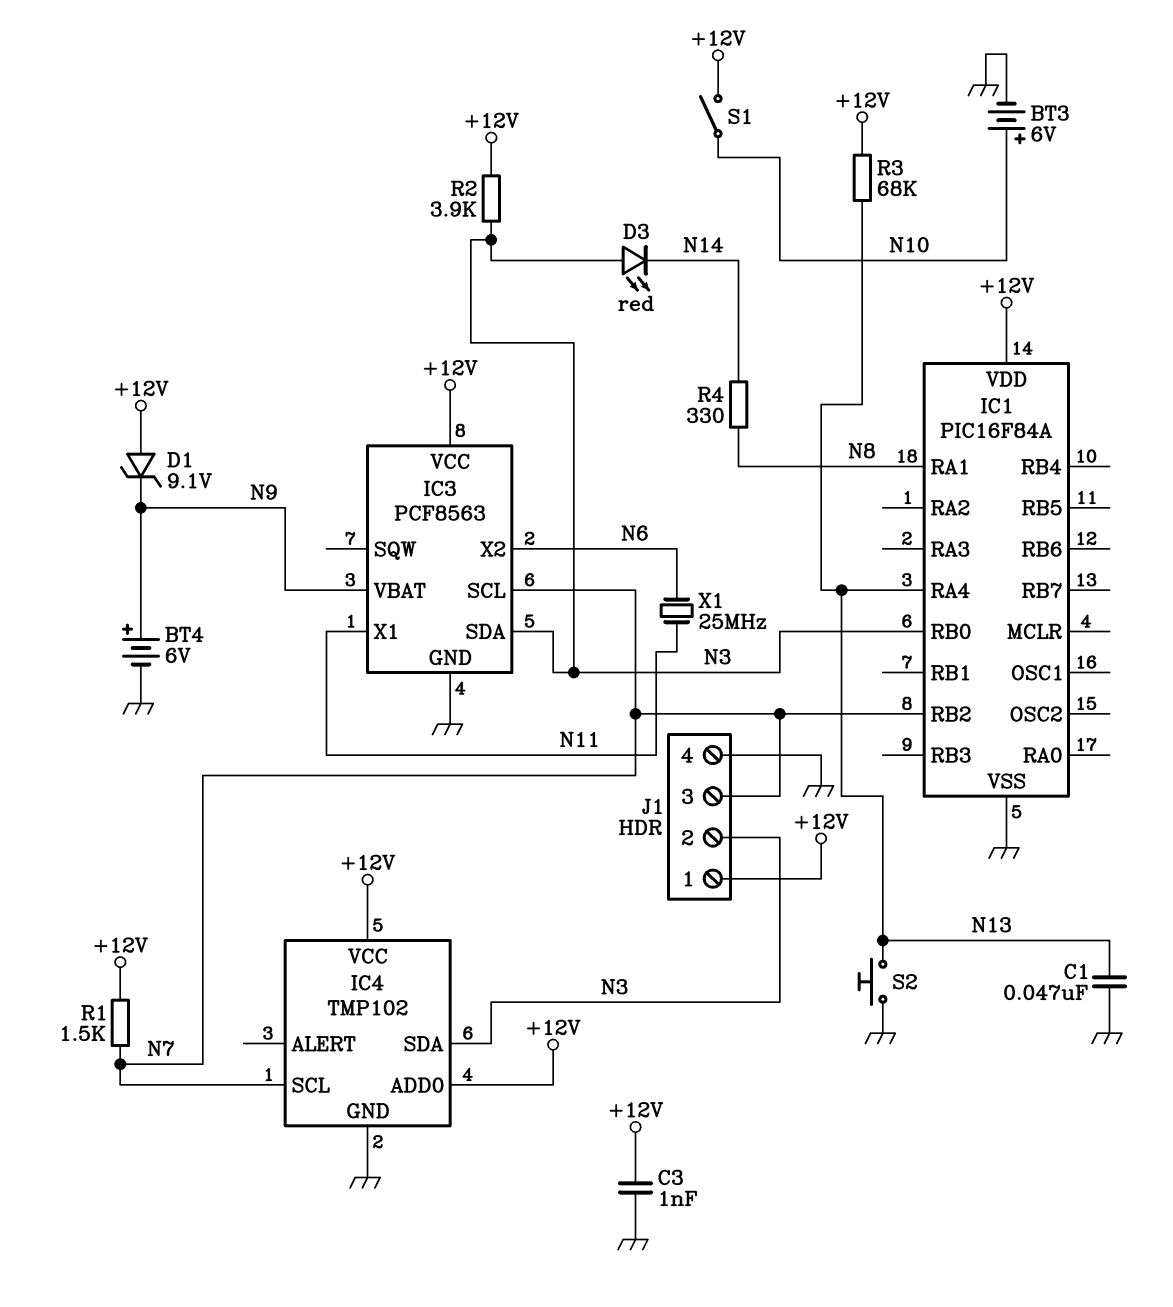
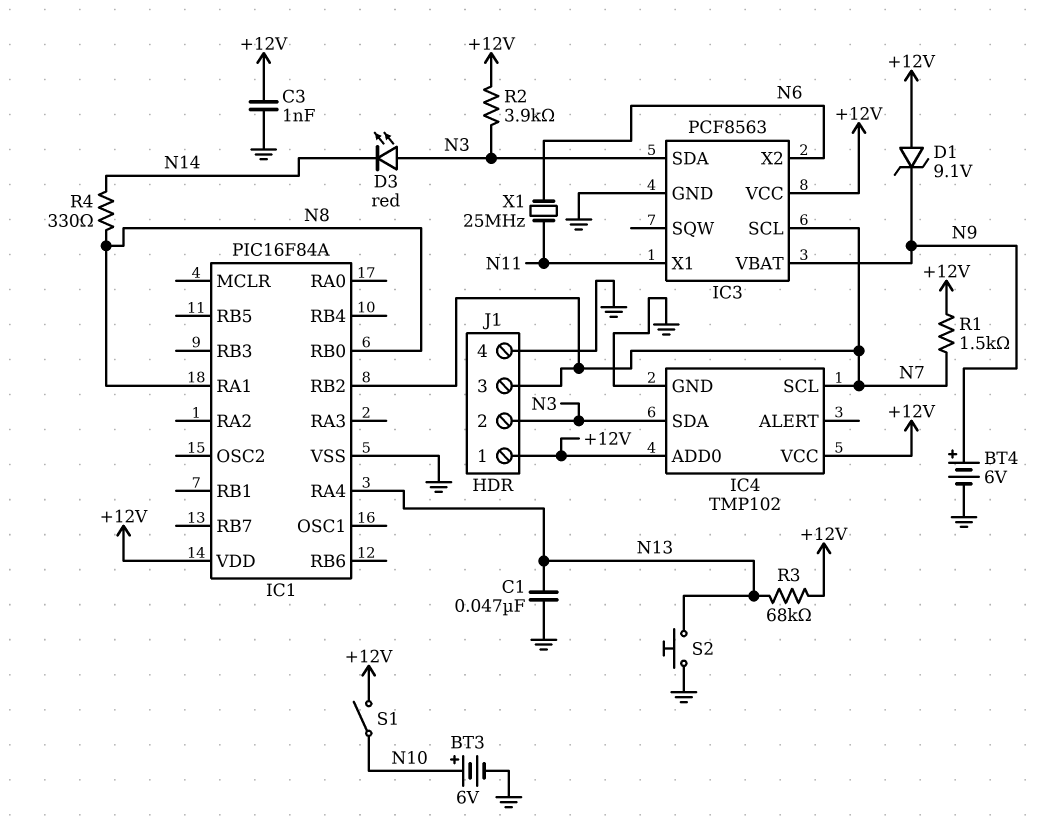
IC1 pin RB0: N3 -> N8

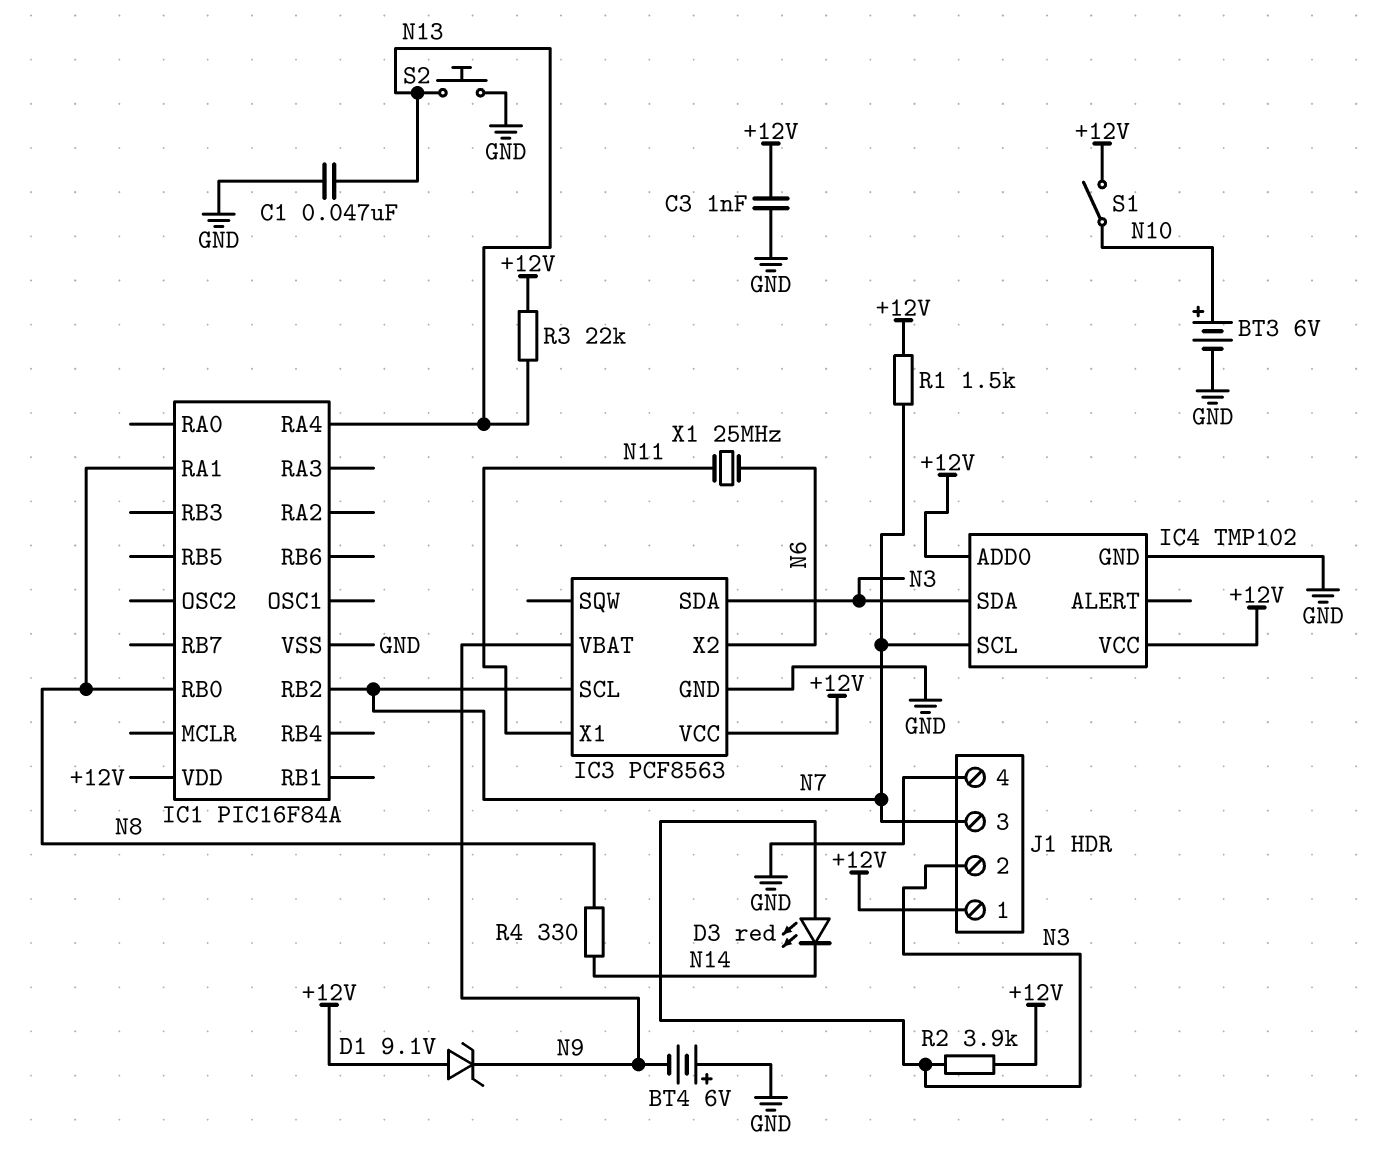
BT4: 6V (plus N9, minus GND) -> 6V (plus GND, minus N9)
R3: 68k (+12V, N13) -> 22k (+12V, N13)

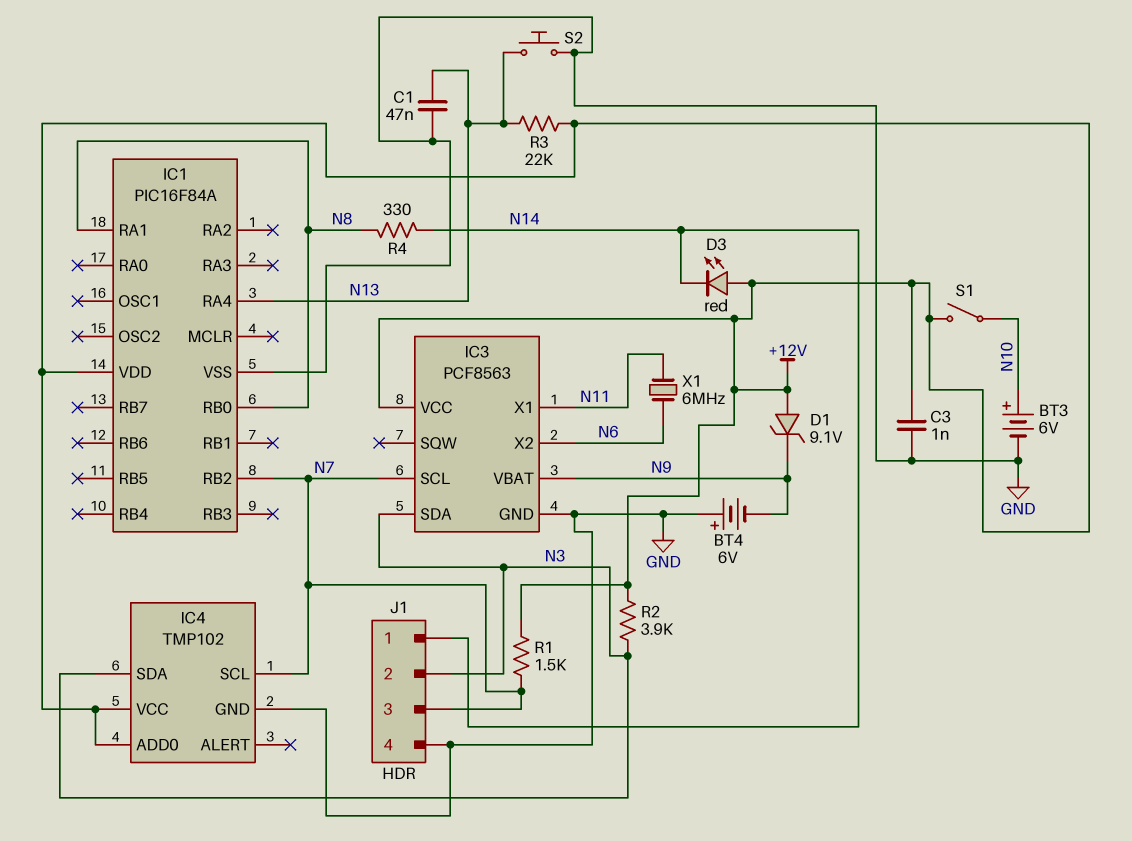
D3: LED red (A N3, K N14) -> LED red (A +12V, K N14)
J1 pin 1: +12V -> N14
X1: 25MHz (N6, N11) -> 6MHz (N6, N11)

